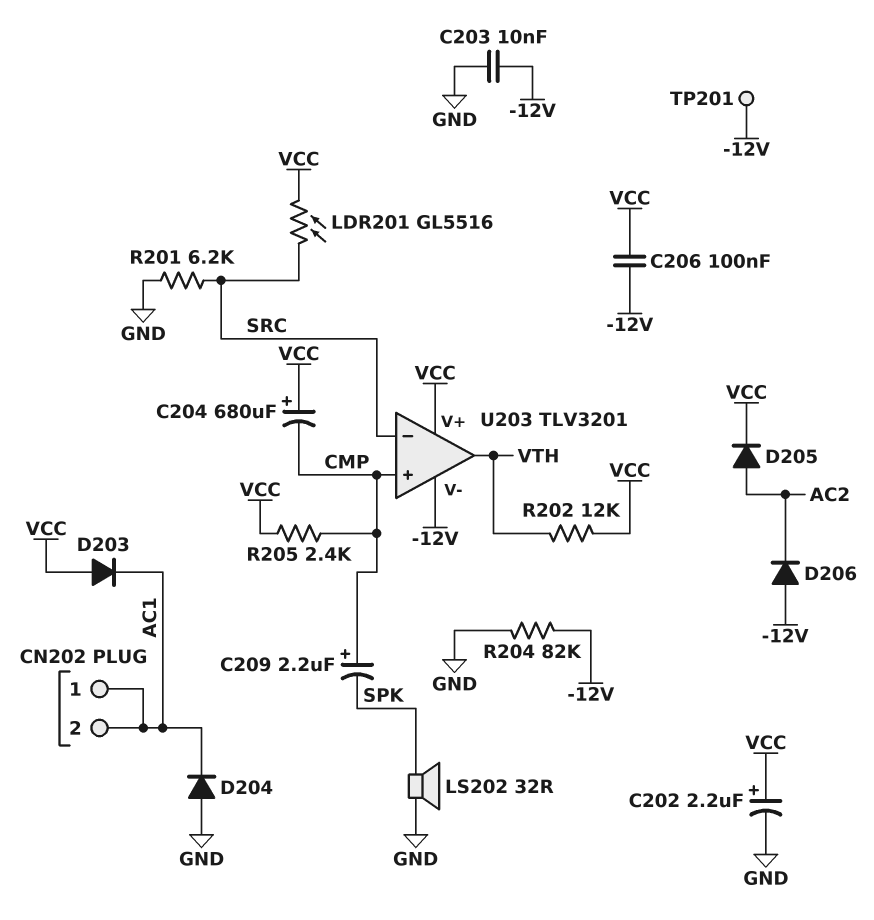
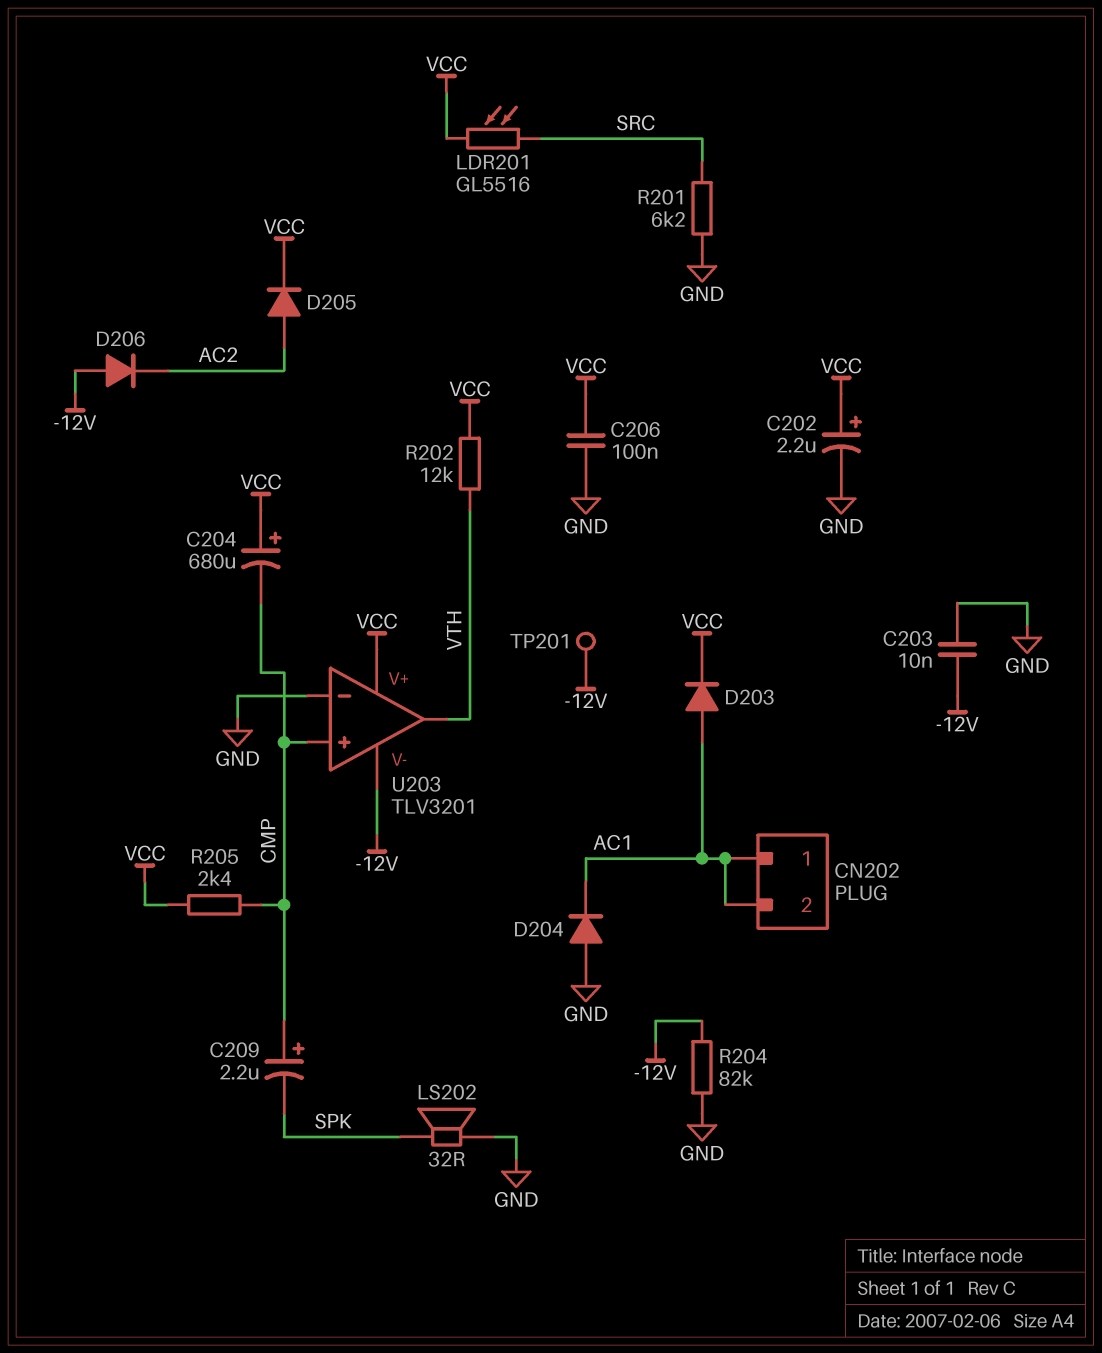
C206: 100nF (-12V, VCC) -> 100nF (GND, VCC)
D203: diode (A VCC, K AC1) -> diode (A AC1, K VCC)
U203 pin in-: SRC -> GND

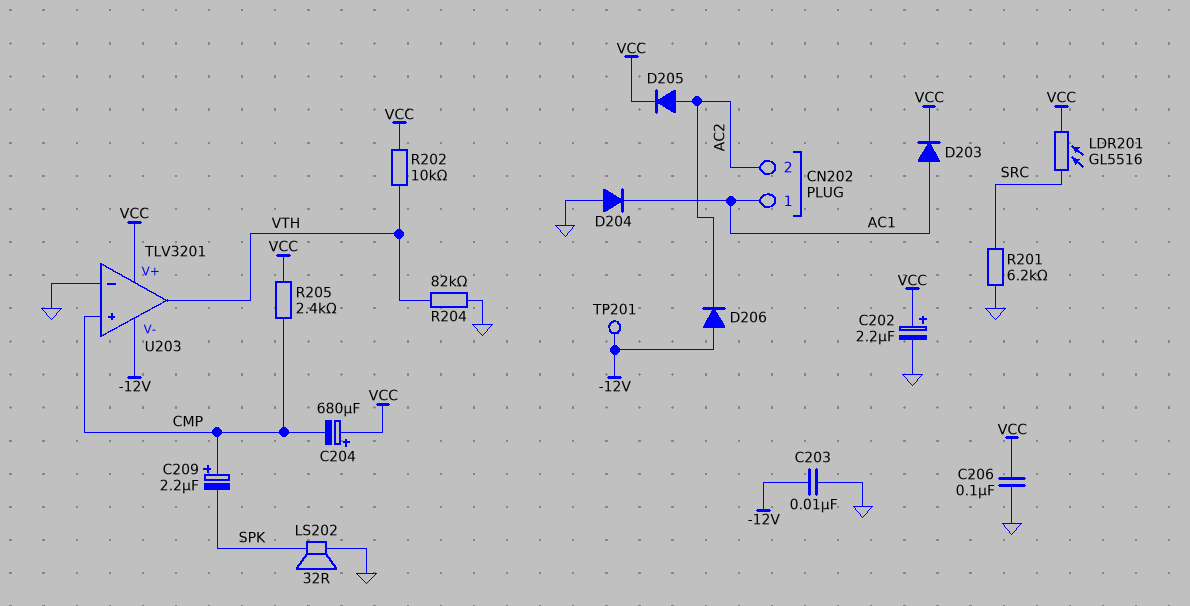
CN202 pin 2: AC1 -> AC2
R202: 12k (VCC, VTH) -> 10k (VCC, VTH)
R204: 82k (-12V, GND) -> 82k (GND, VTH)

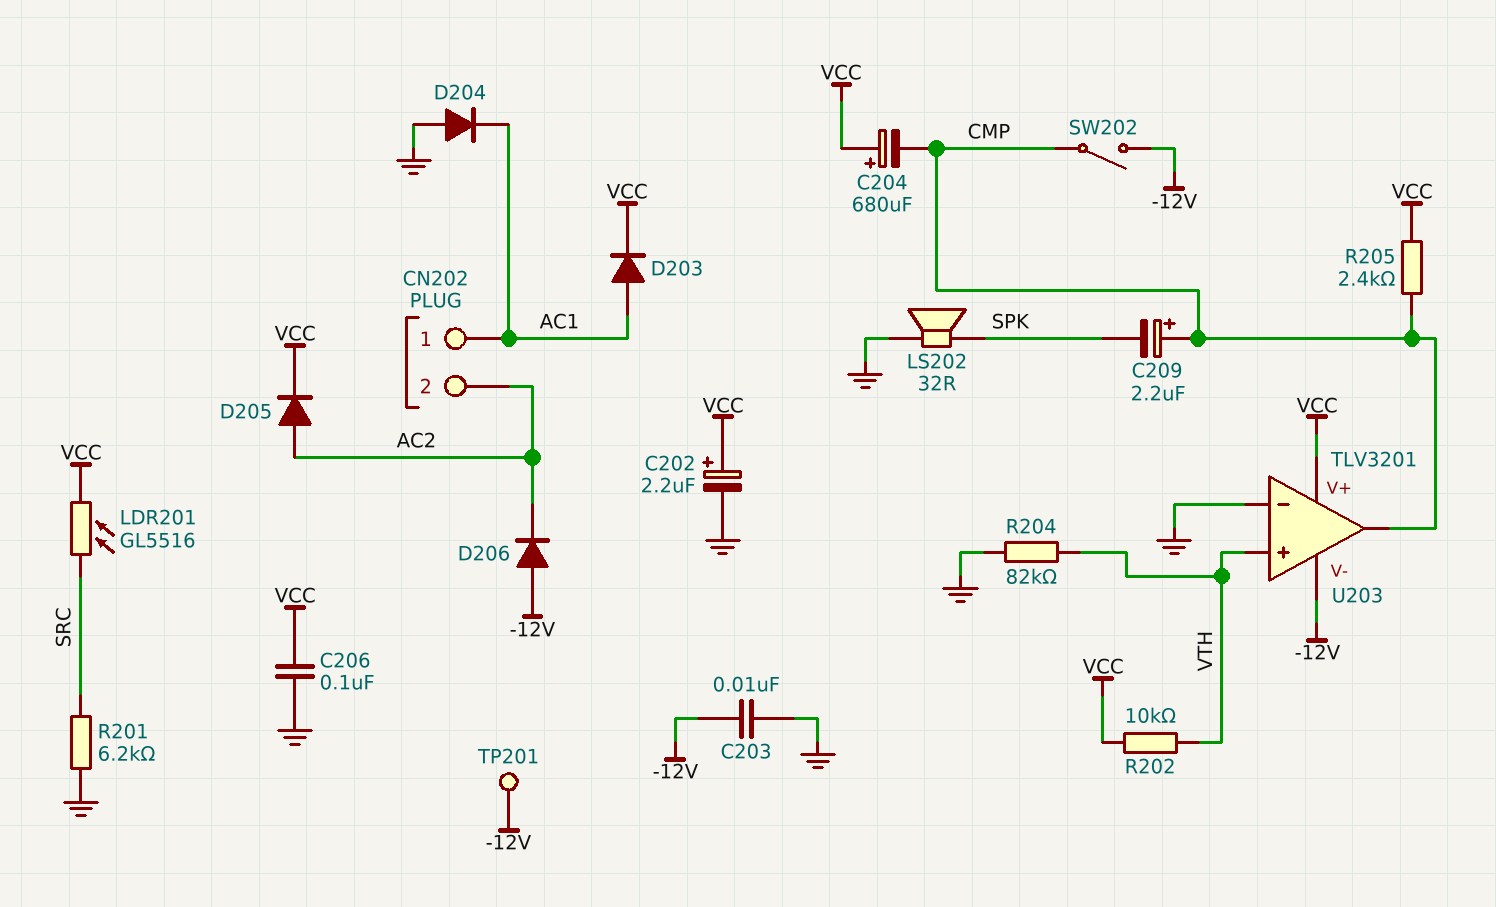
SW202: none -> switch (-12V, CMP)
U203 pin in+: CMP -> VTH
U203 pin out: VTH -> CMP

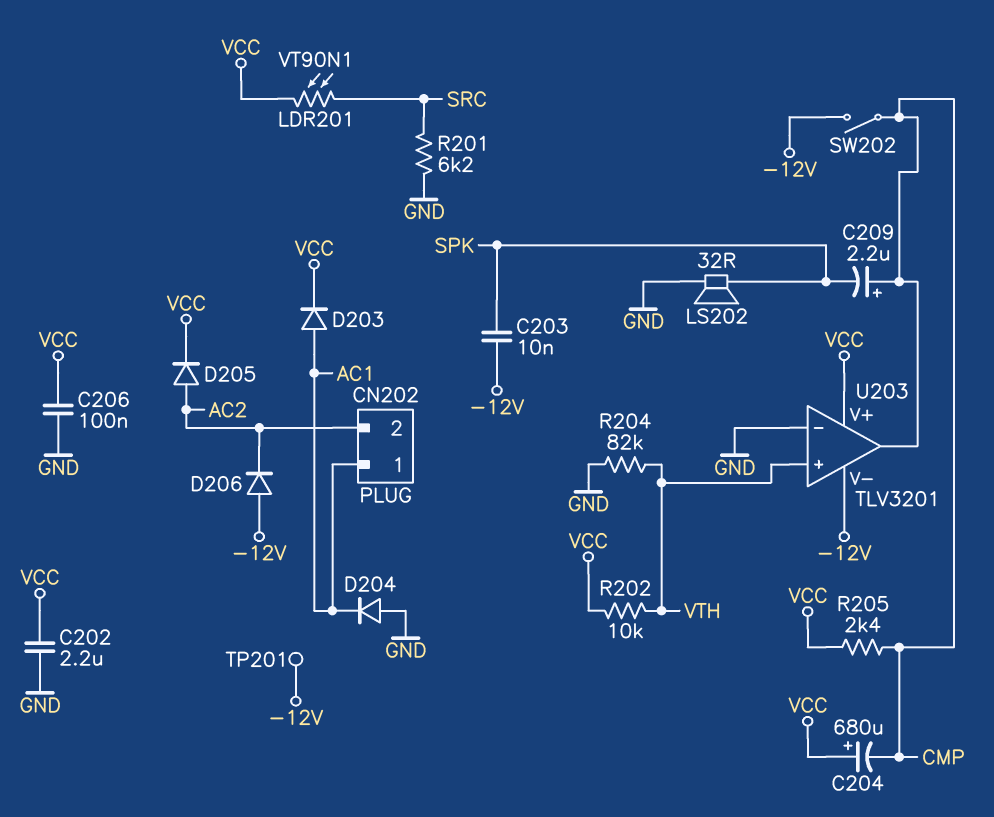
C202: 2.2uF (plus VCC, minus GND) -> 2.2uF (GND, VCC)
C203: 10nF (-12V, GND) -> 10nF (-12V, SPK)
LDR201: GL5516 (SRC, VCC) -> VT90N1 (SRC, VCC)

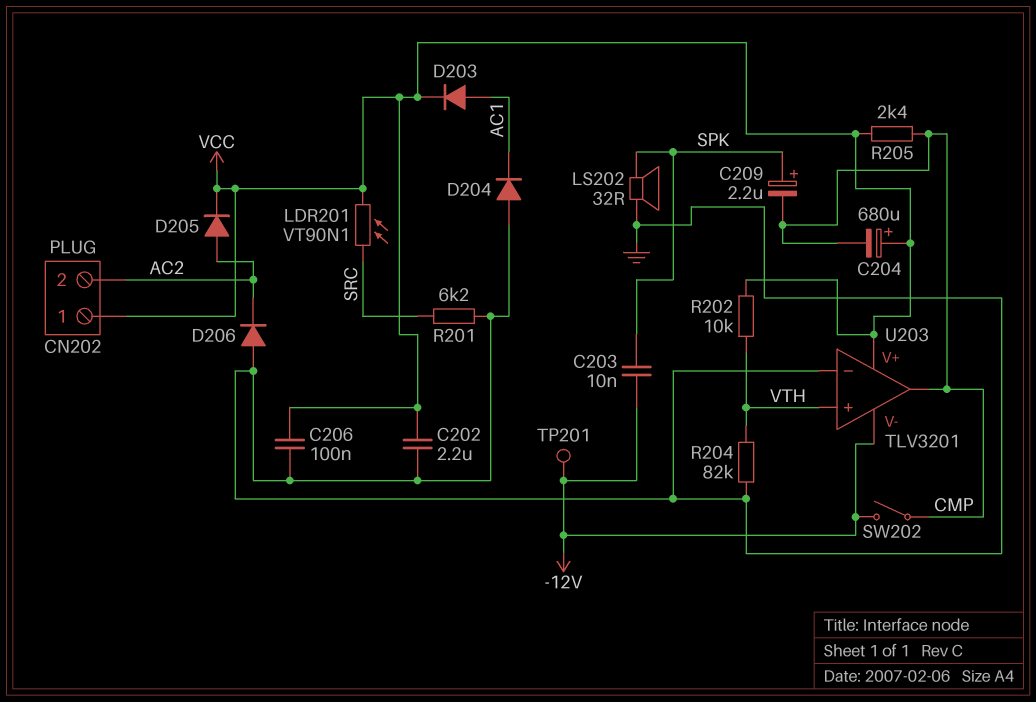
C209: 2.2uF (plus CMP, minus SPK) -> 2.2uF (plus SPK, minus CMP)
CN202 pin 1: AC1 -> VCC
D206: diode (A -12V, K AC2) -> diode (A GND, K AC2)

